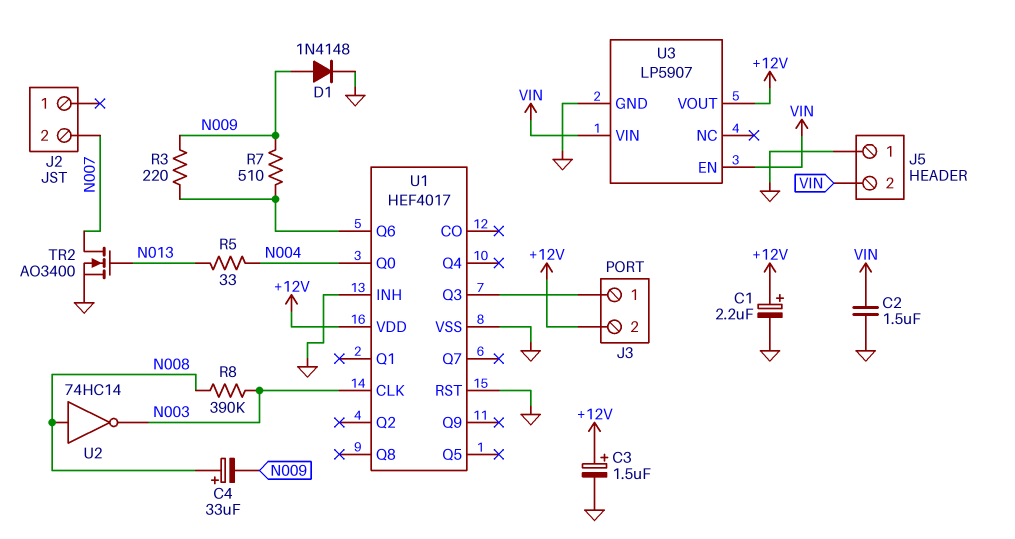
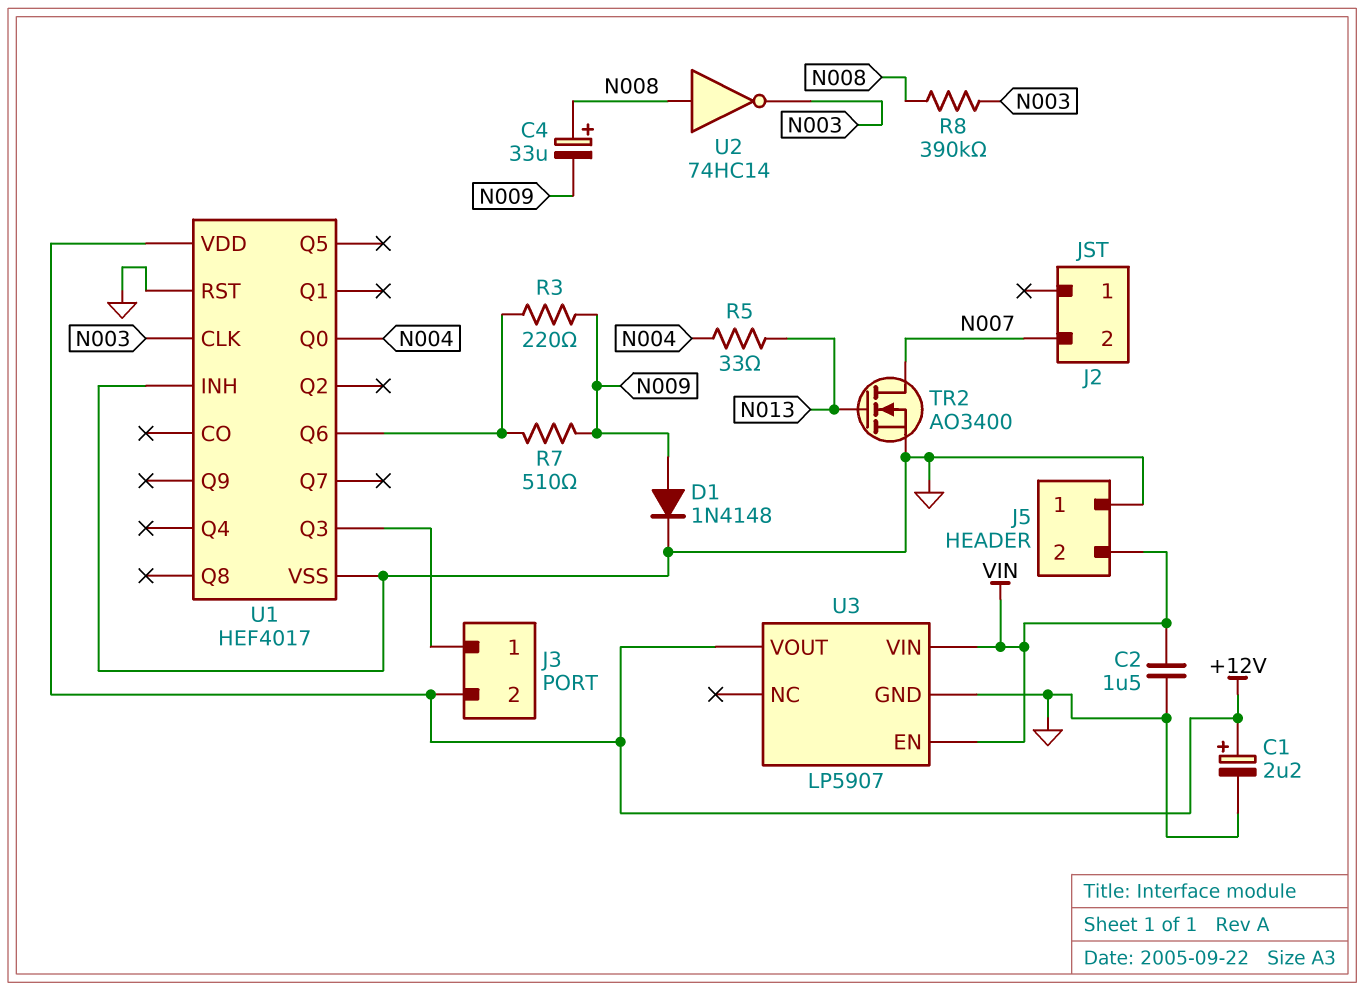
C3: 1.5uF (plus +12V, minus GND) -> none

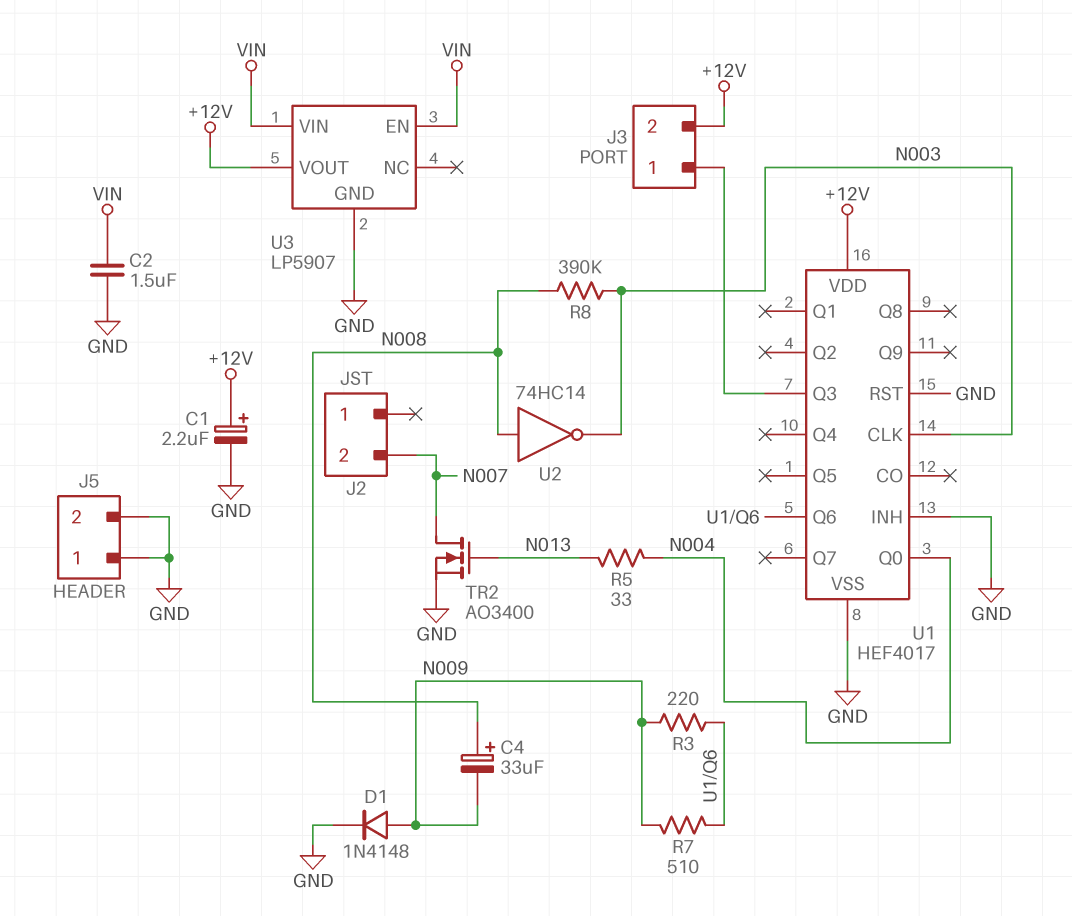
J5 pin 2: VIN -> GND

